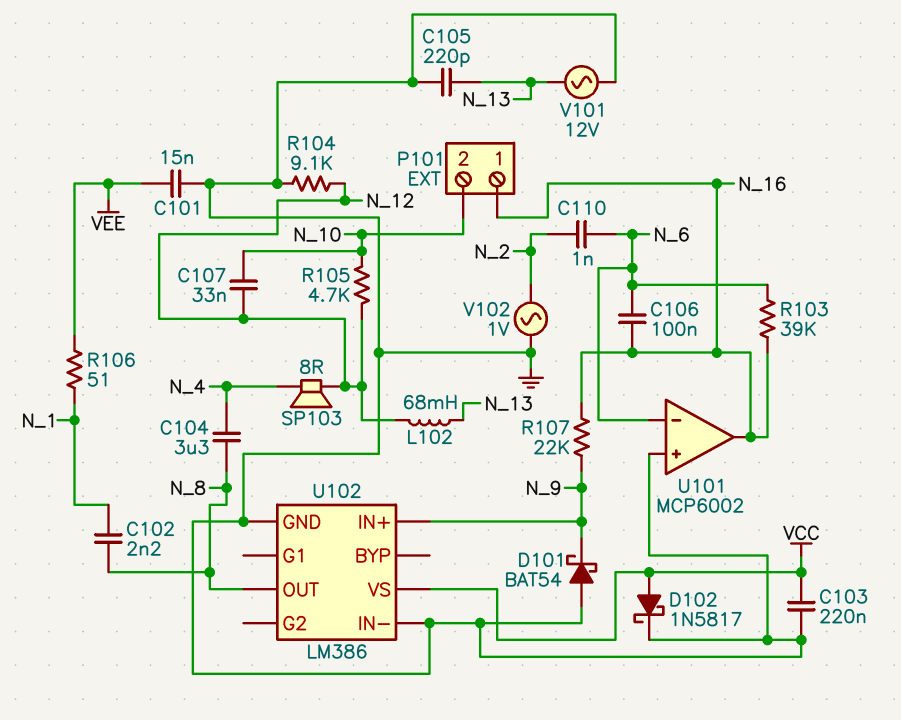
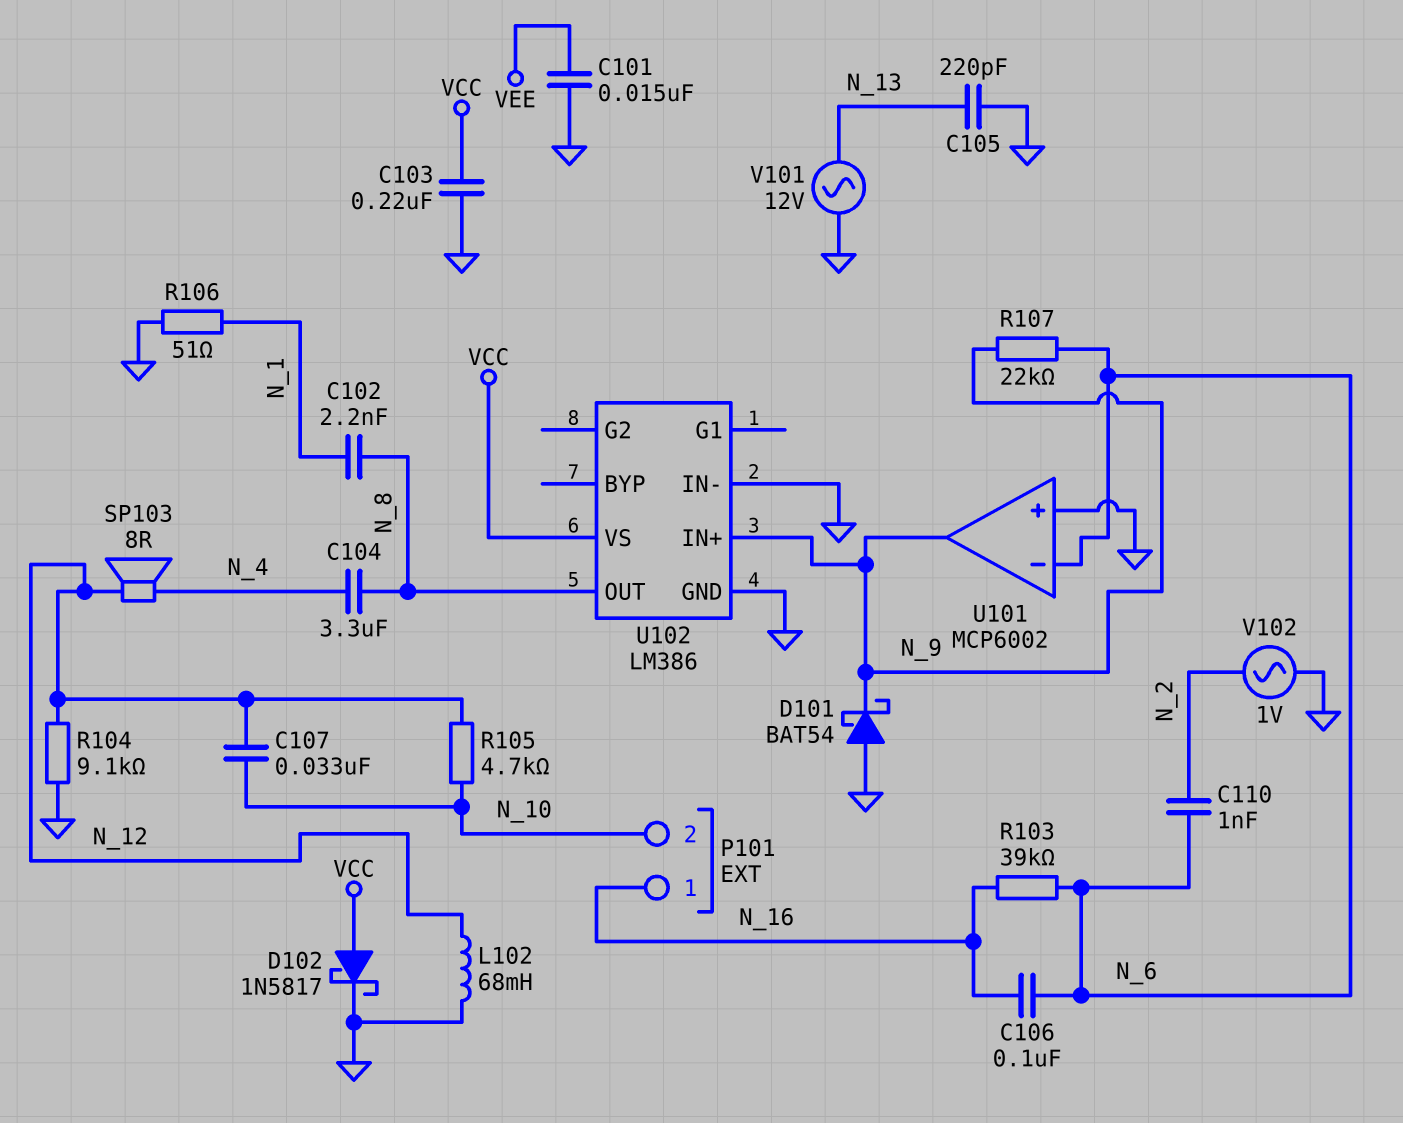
L102: 68mH (N_12, N_13) -> 68mH (GND, N_12)
R106: 51 (N_1, VEE) -> 51 (GND, N_1)
R107: 22k (N_9, N_16) -> 22k (N_6, N_9)
U101 pin out: N_16 -> N_9

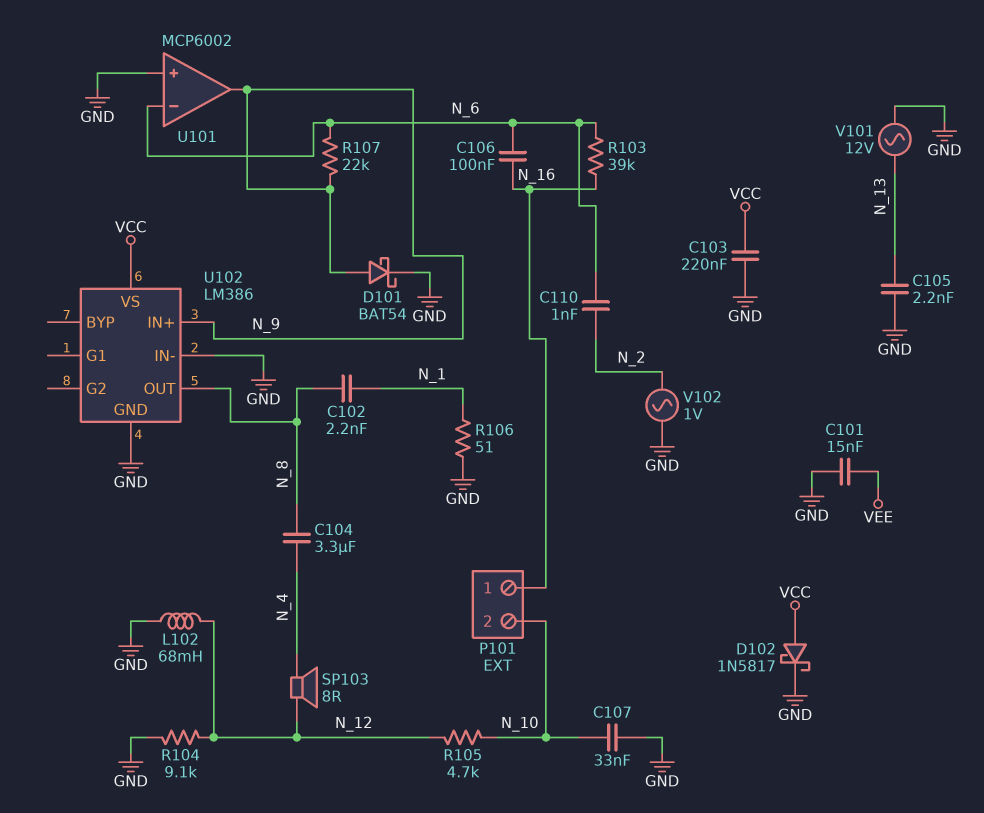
C105: 220pF (GND, N_13) -> 2.2nF (GND, N_13)
C107: 33nF (N_10, N_12) -> 33nF (GND, N_10)
D101: schottky BAT54 (A GND, K N_9) -> schottky BAT54 (A N_9, K GND)

